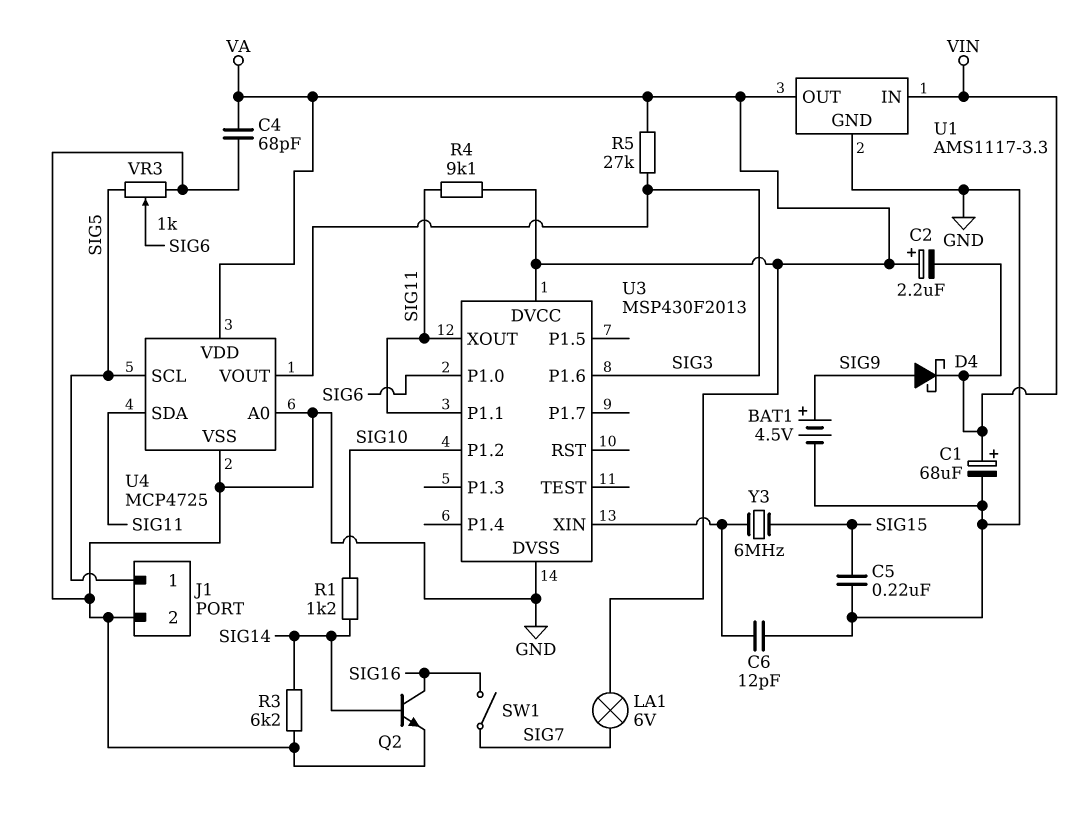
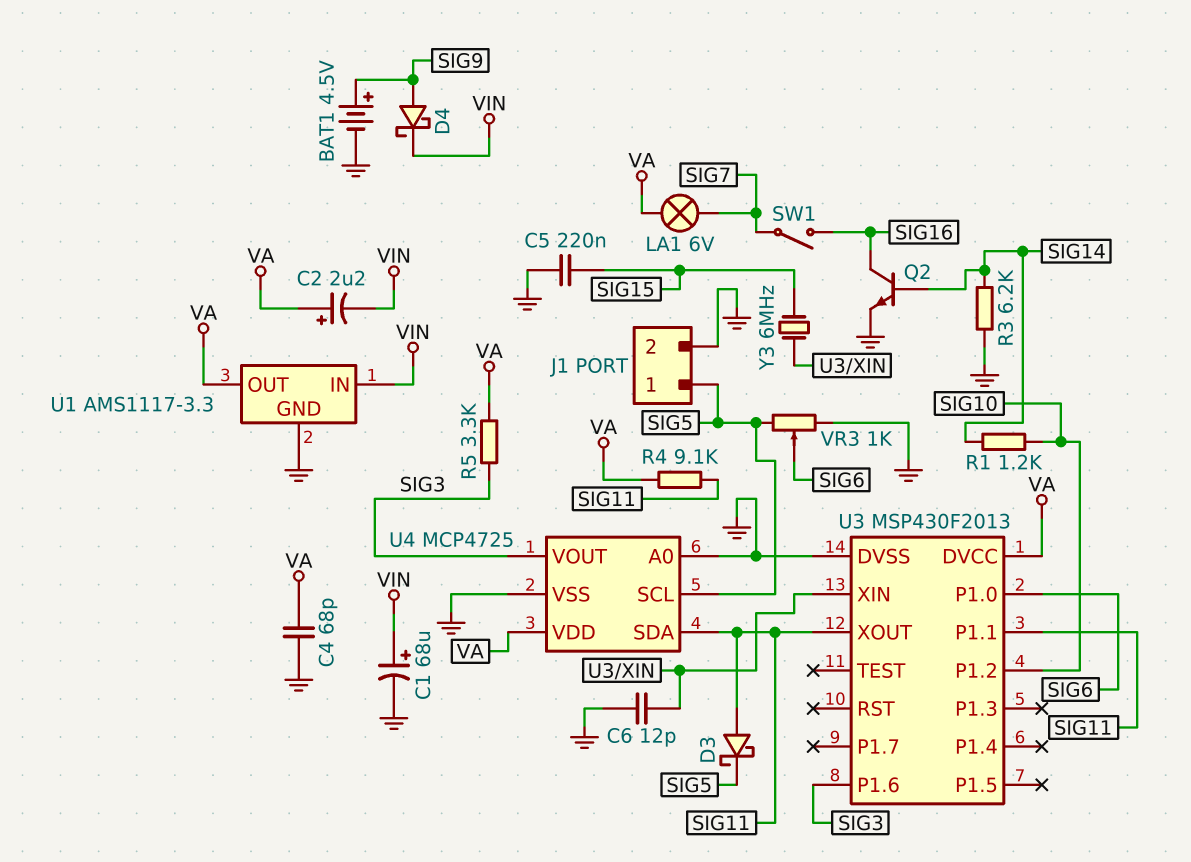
D3: none -> schottky (A SIG11, K SIG5)
R5: 27k (SIG3, VA) -> 3.3k (SIG3, VA)

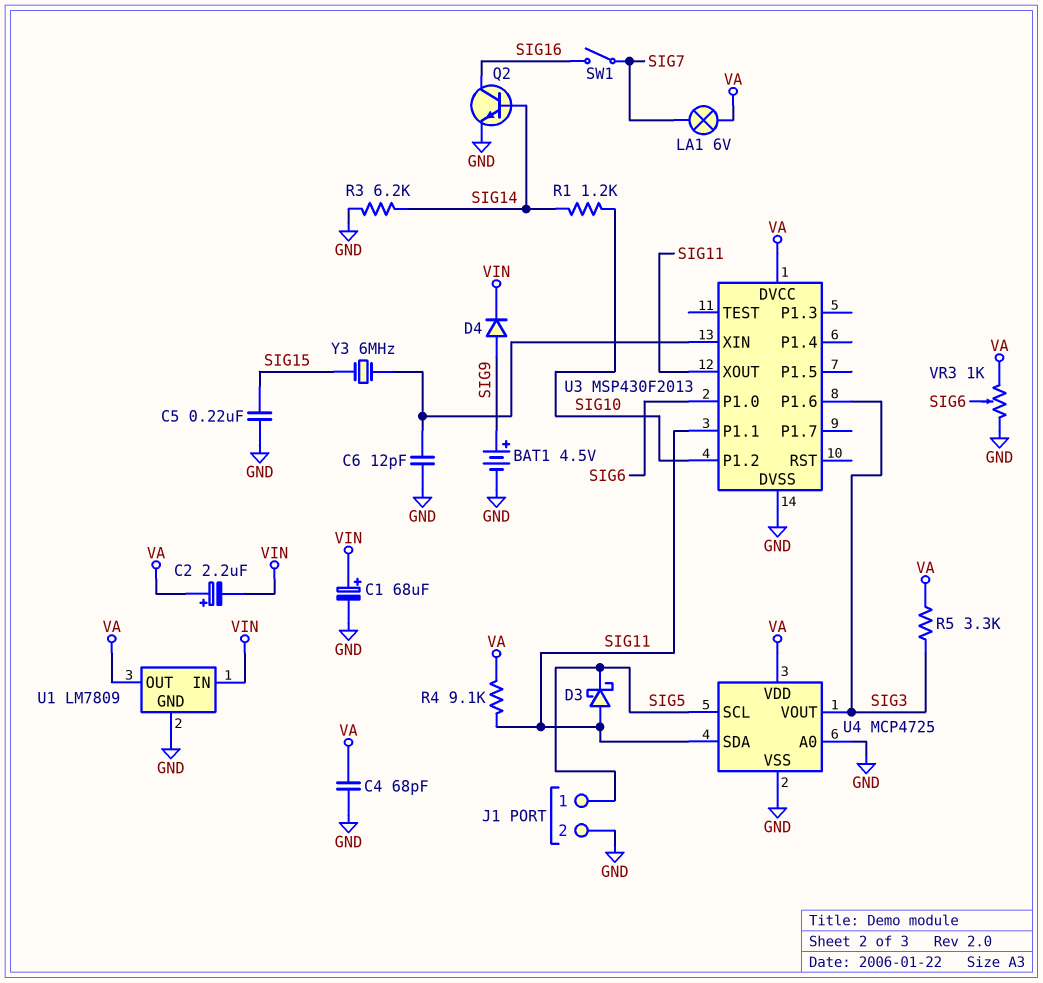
D4: schottky (A SIG9, K VIN) -> diode (A SIG9, K VIN)
U1: AMS1117-3.3 -> LM7809
VR3: 1k (GND, SIG5, wiper SIG6) -> 1k (GND, VA, wiper SIG6)

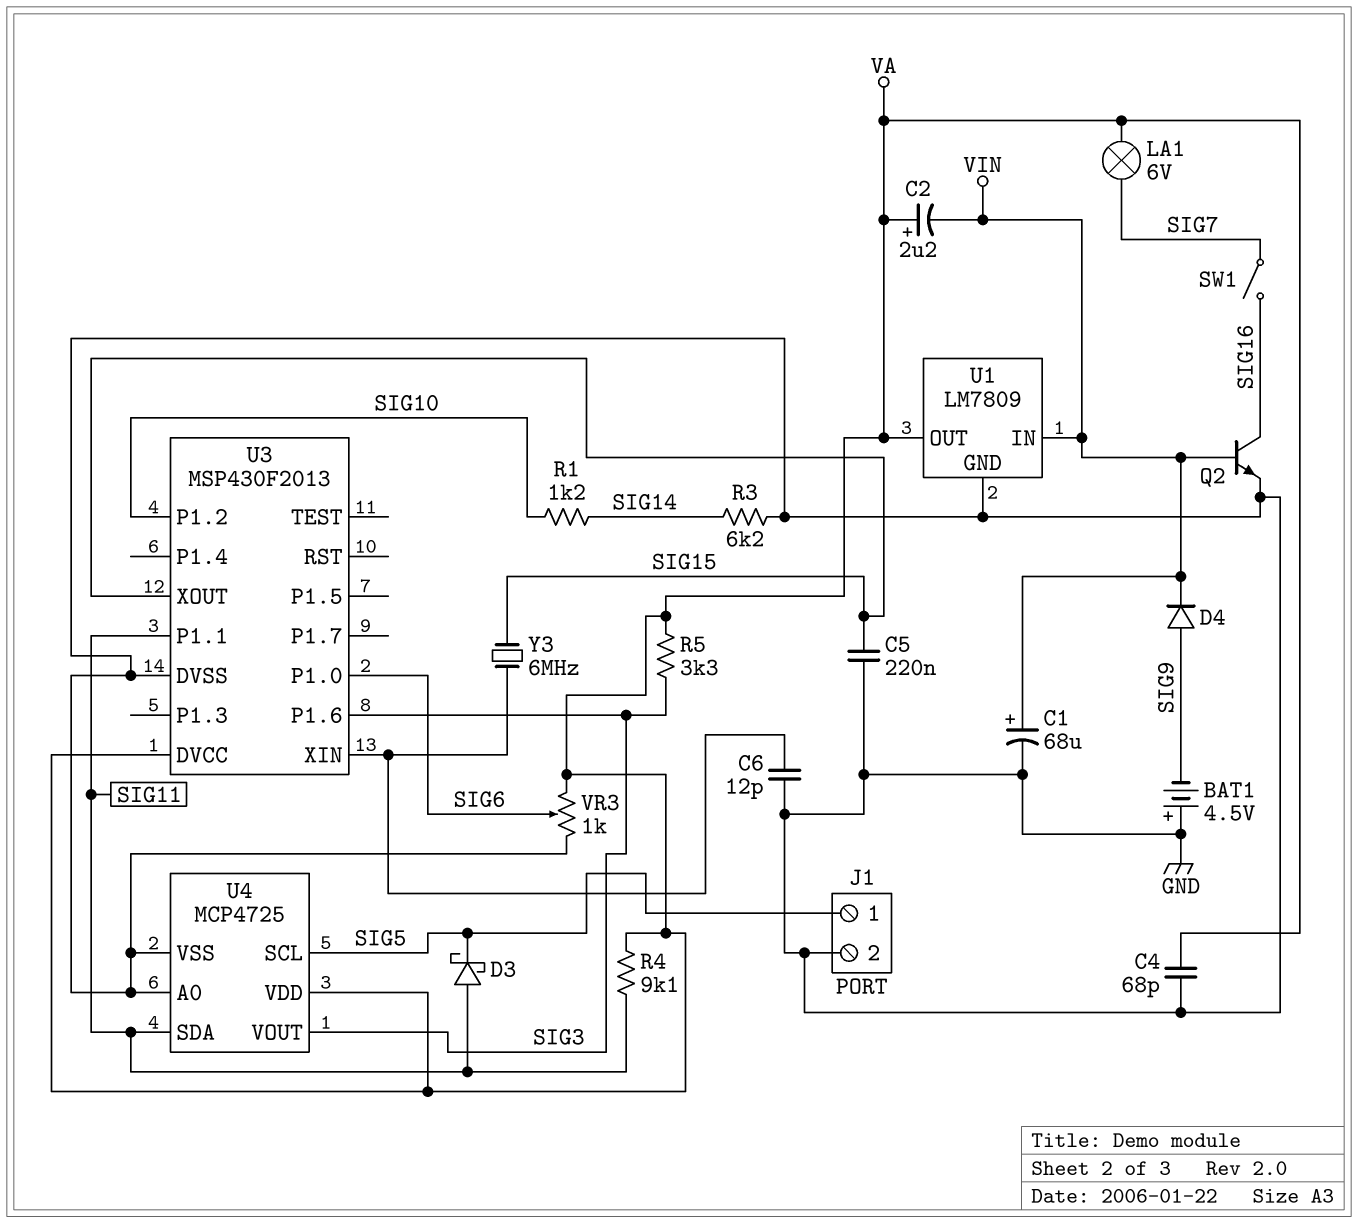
BAT1: 4.5V (plus SIG9, minus GND) -> 4.5V (plus GND, minus SIG9)
Q2: NPN (B SIG14, C SIG16, E GND) -> NPN (B VIN, C SIG16, E GND)
U3 pin XOUT: SIG11 -> SIG15

